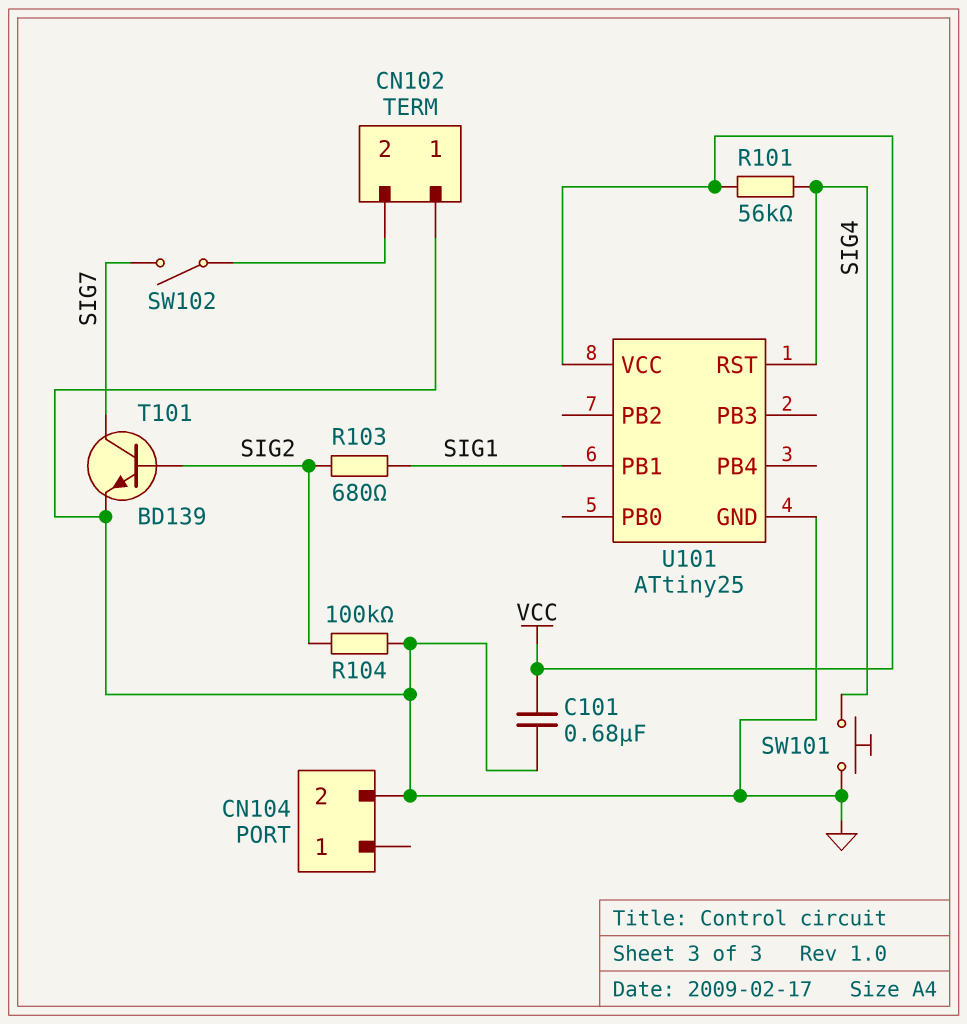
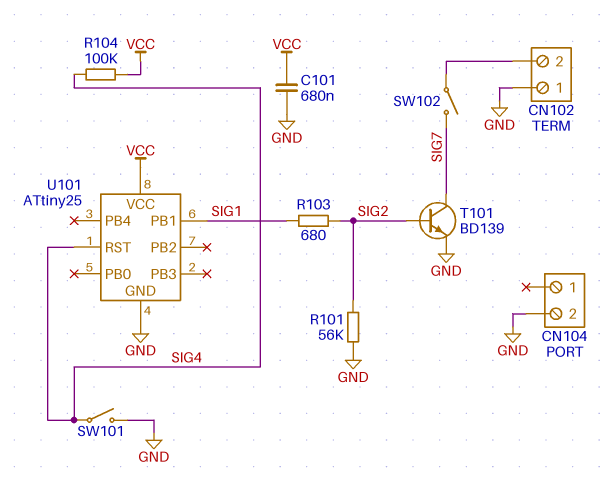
R101: 56k (SIG4, VCC) -> 56k (GND, SIG2)
R104: 100k (GND, SIG2) -> 100k (SIG4, VCC)
SW101: button (GND, SIG4) -> switch (GND, SIG4)

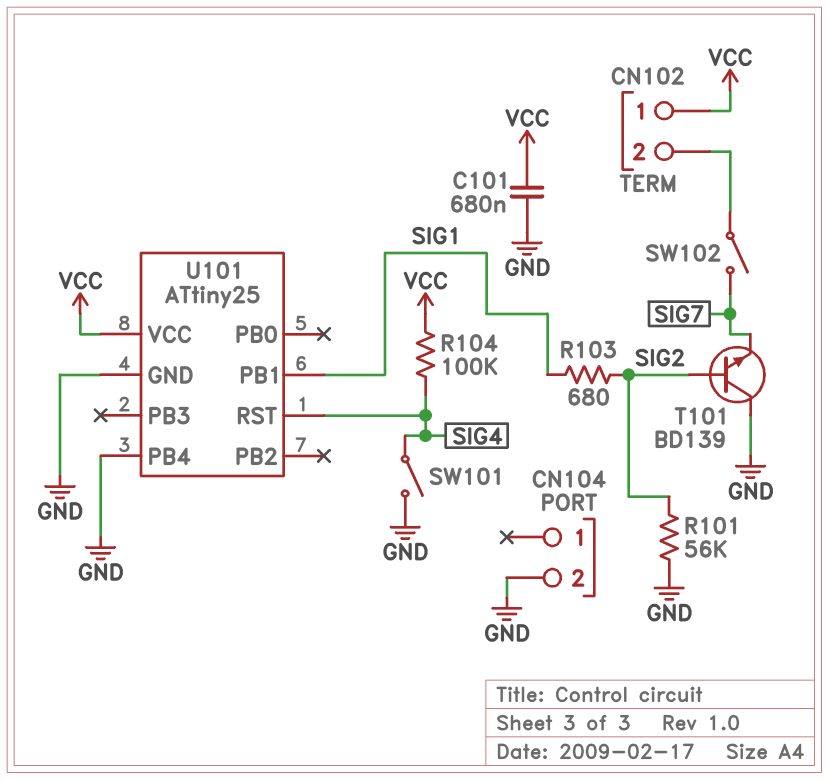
CN102 pin 1: GND -> VCC
T101: NPN BD139 (B SIG2, C SIG7, E GND) -> NPN BD139 (B SIG2, C GND, E SIG7)
U101 pin PB4: none -> GND

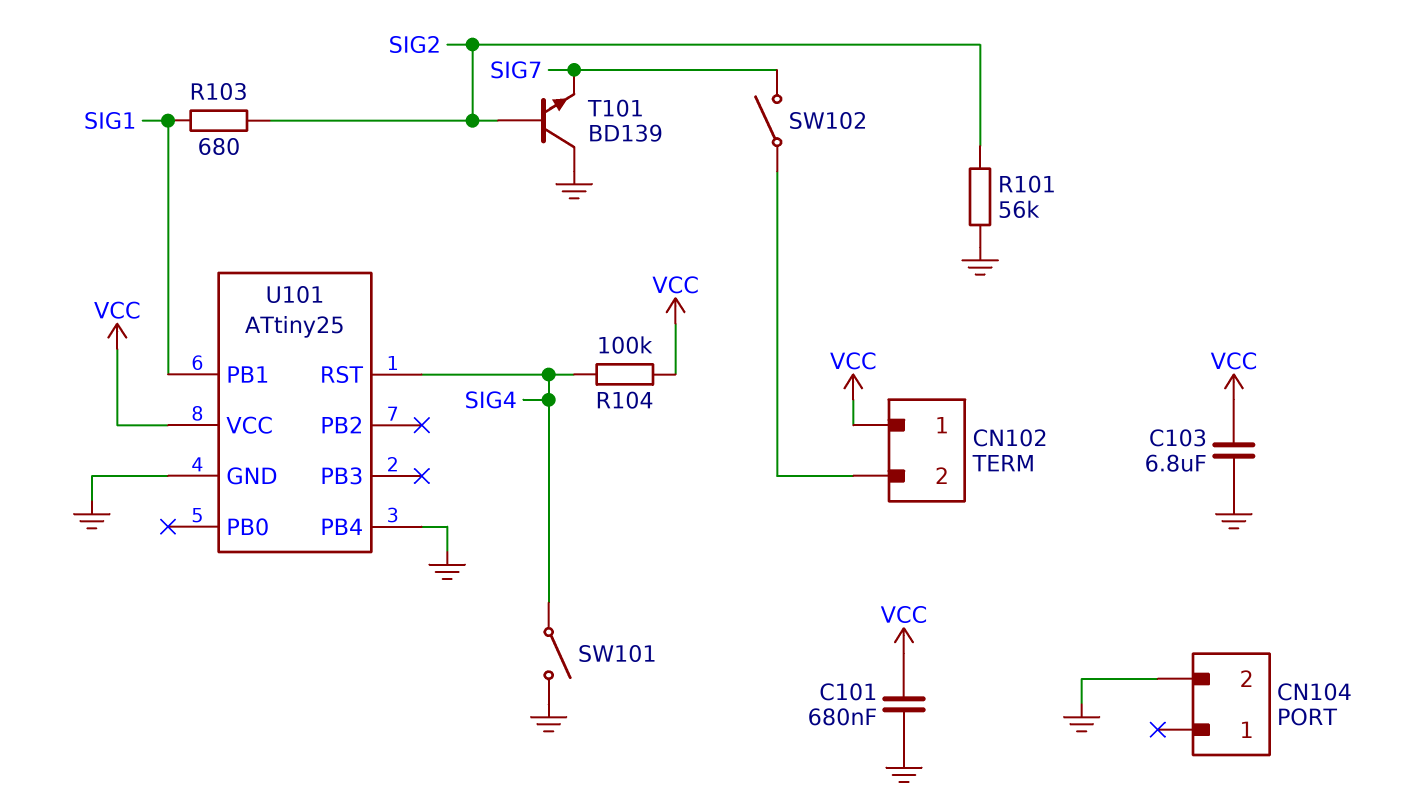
C103: none -> 6.8uF (GND, VCC)

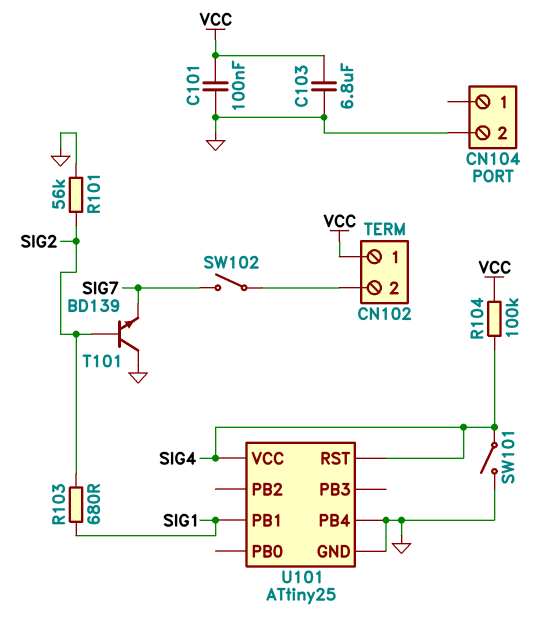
C101: 680nF (GND, VCC) -> 100nF (GND, VCC)
U101 pin VCC: VCC -> SIG4

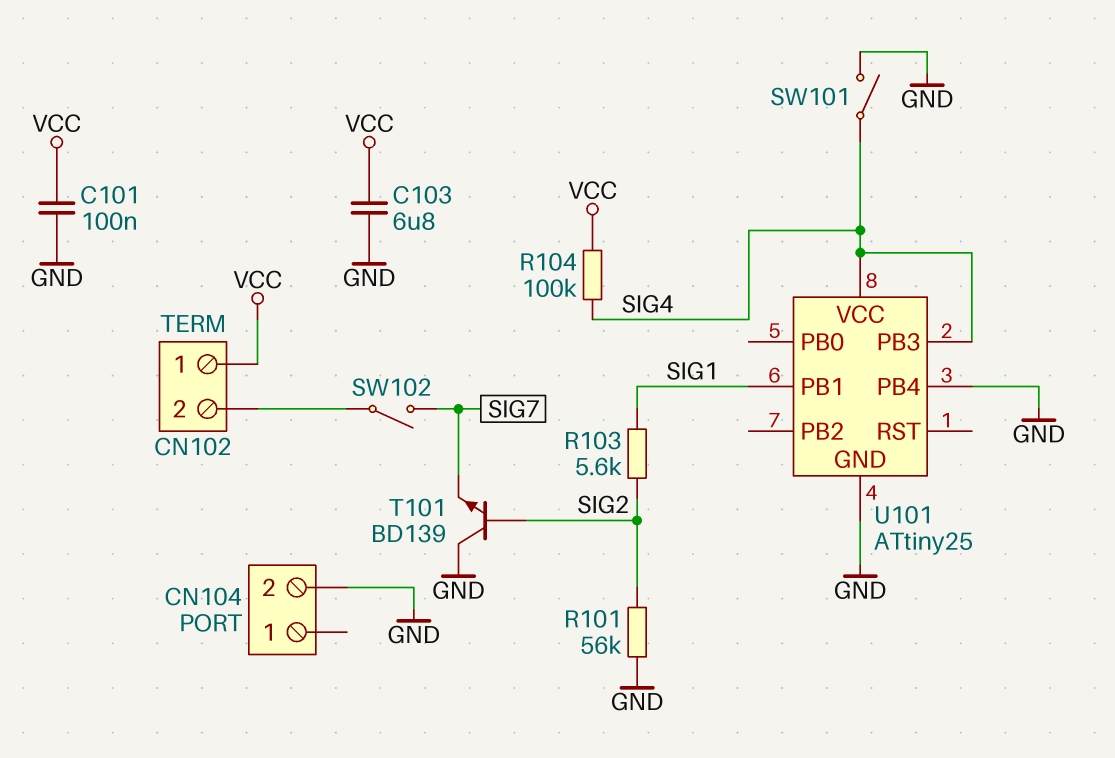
R103: 680 (SIG1, SIG2) -> 5.6k (SIG1, SIG2)
U101 pin PB3: none -> SIG4
U101 pin RST: SIG4 -> none

